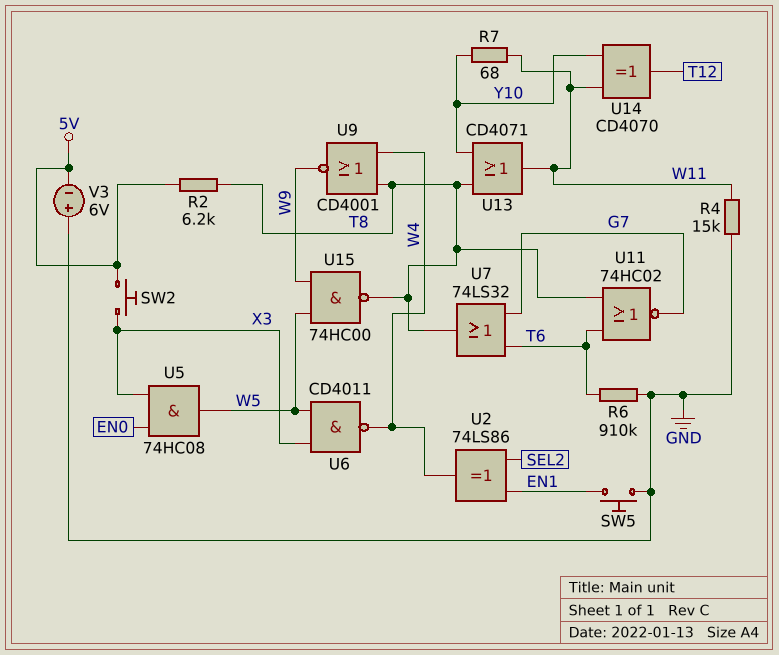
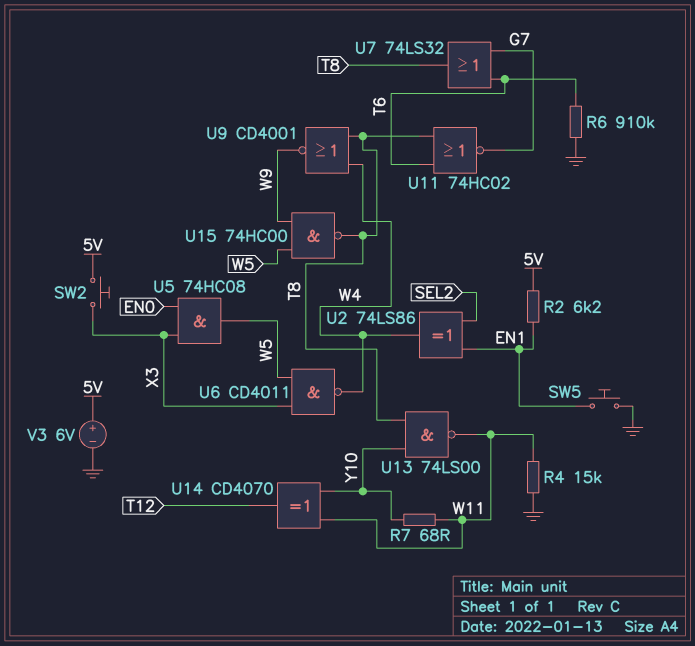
R2: 6.2k (5V, T8) -> 6.2k (5V, EN1)
U13: OR CD4071 (in T8, in Y10, out W11) -> NAND 74LS00 (in T8, in Y10, out W11)
V3: 6V (plus GND, minus 5V) -> 6V (plus 5V, minus GND)

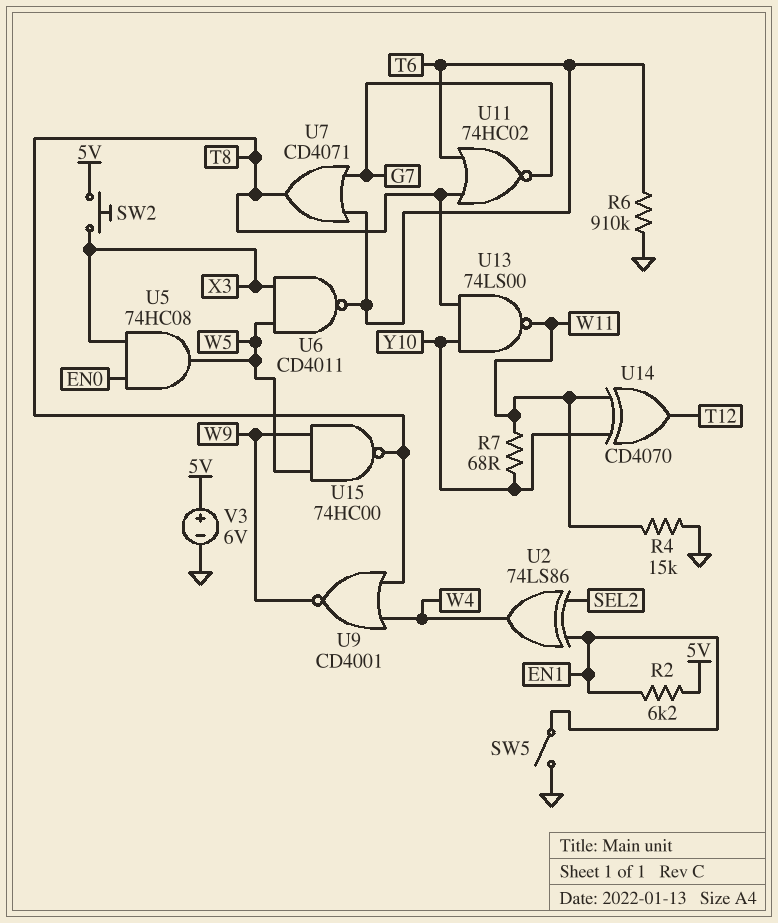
SW5: button (EN1, GND) -> switch (EN1, GND)
U6: NAND CD4011 (in W5, in X3, out W4) -> NAND CD4011 (in W5, in X3, out T6)
U7: OR 74LS32 (in G7, in T6, out T8) -> OR CD4071 (in G7, in T6, out T8)

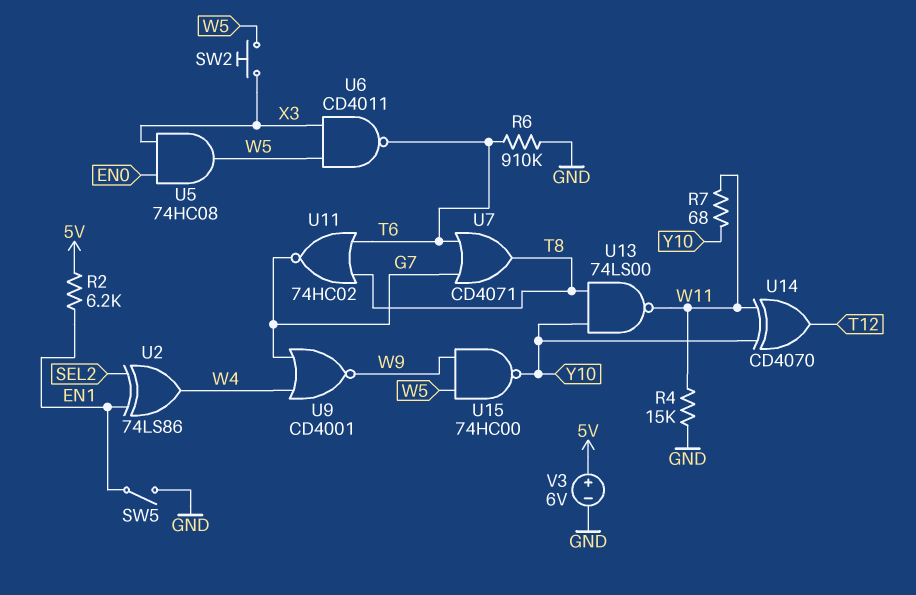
SW2: button (5V, X3) -> button (W5, X3)
U9: NOR CD4001 (in T8, in W4, out W9) -> NOR CD4001 (in G7, in W4, out W9)
U15: NAND 74HC00 (in W5, in W9, out T8) -> NAND 74HC00 (in W5, in W9, out Y10)

